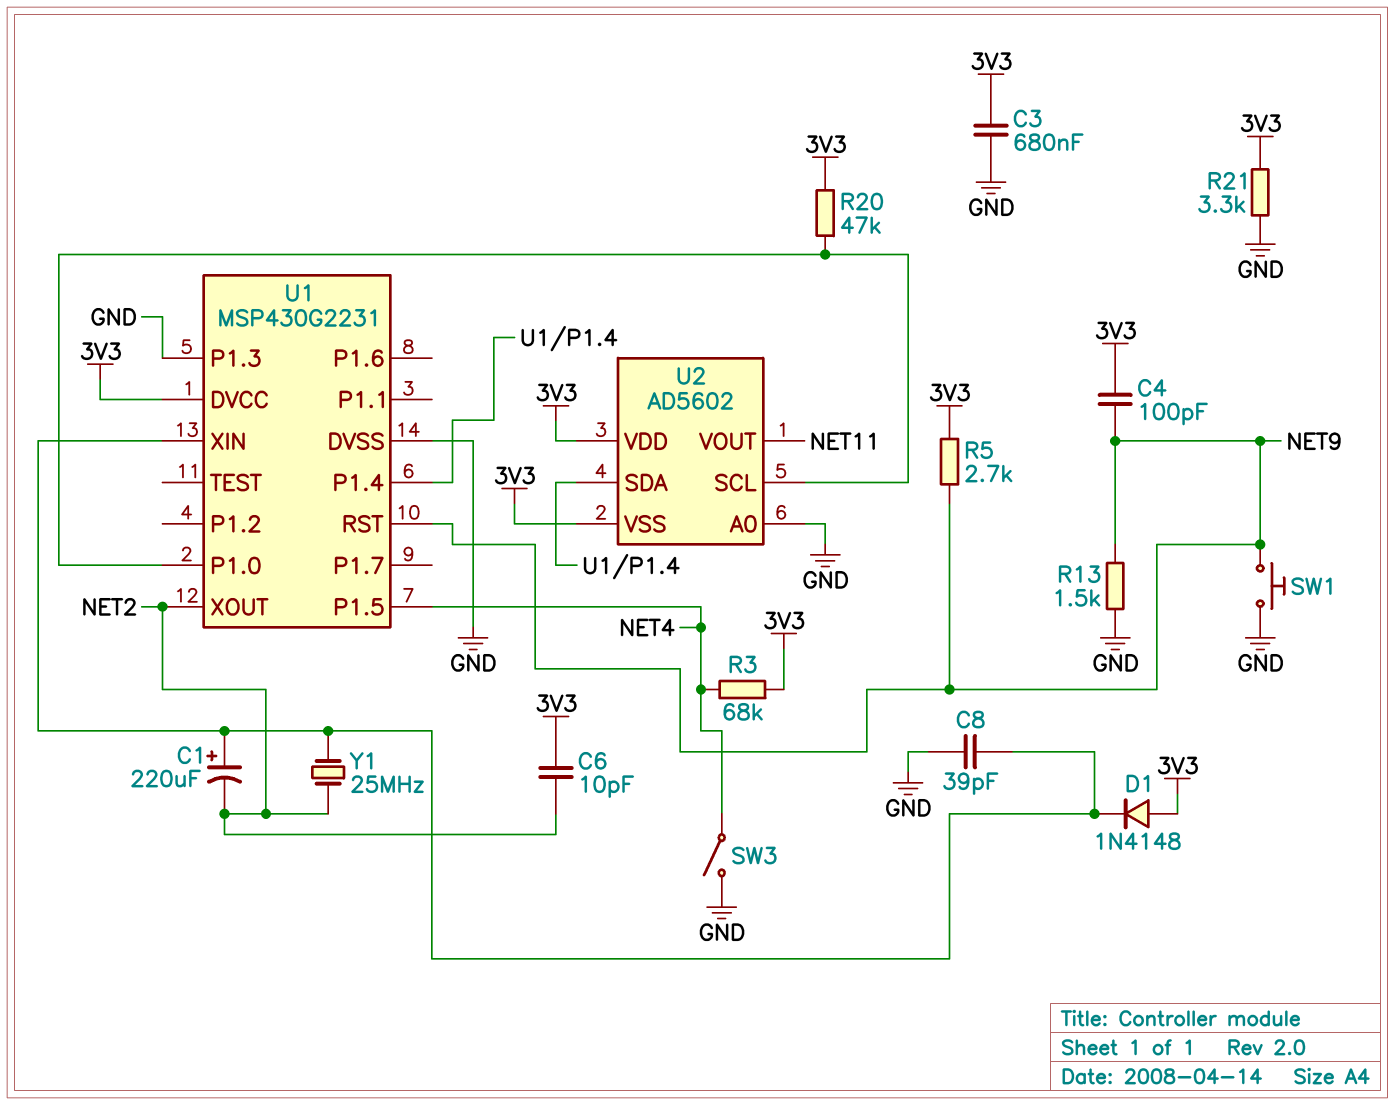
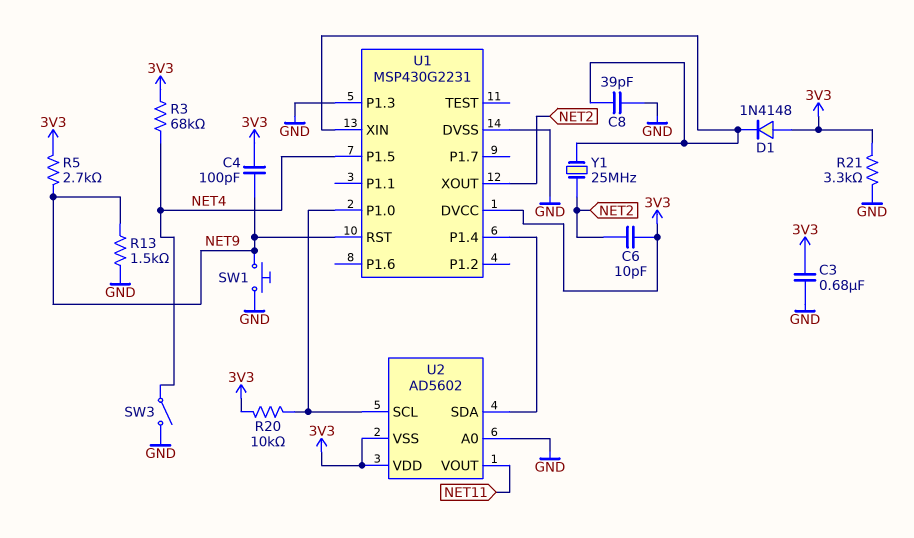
C1: 220uF (plus U1/XIN, minus NET2) -> none
R20: 47k (3V3, U1/P1.0) -> 10k (3V3, U1/P1.0)

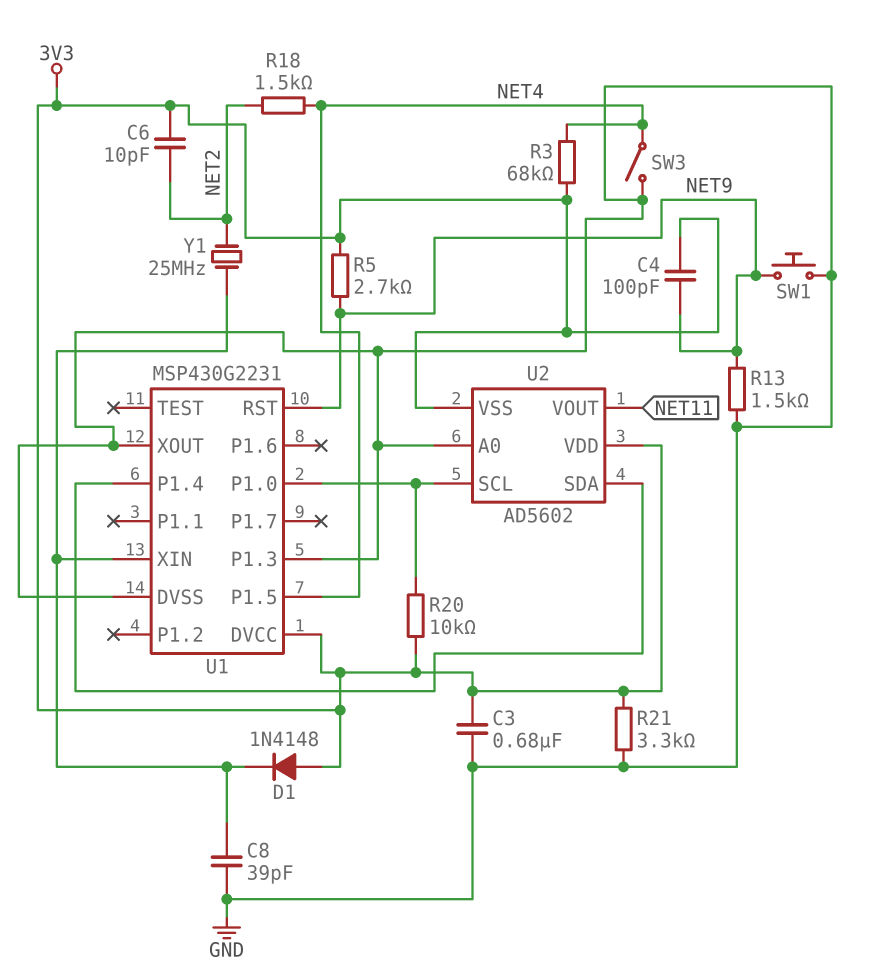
R18: none -> 1.5k (NET2, NET4)
U1 pin XOUT: NET2 -> GND

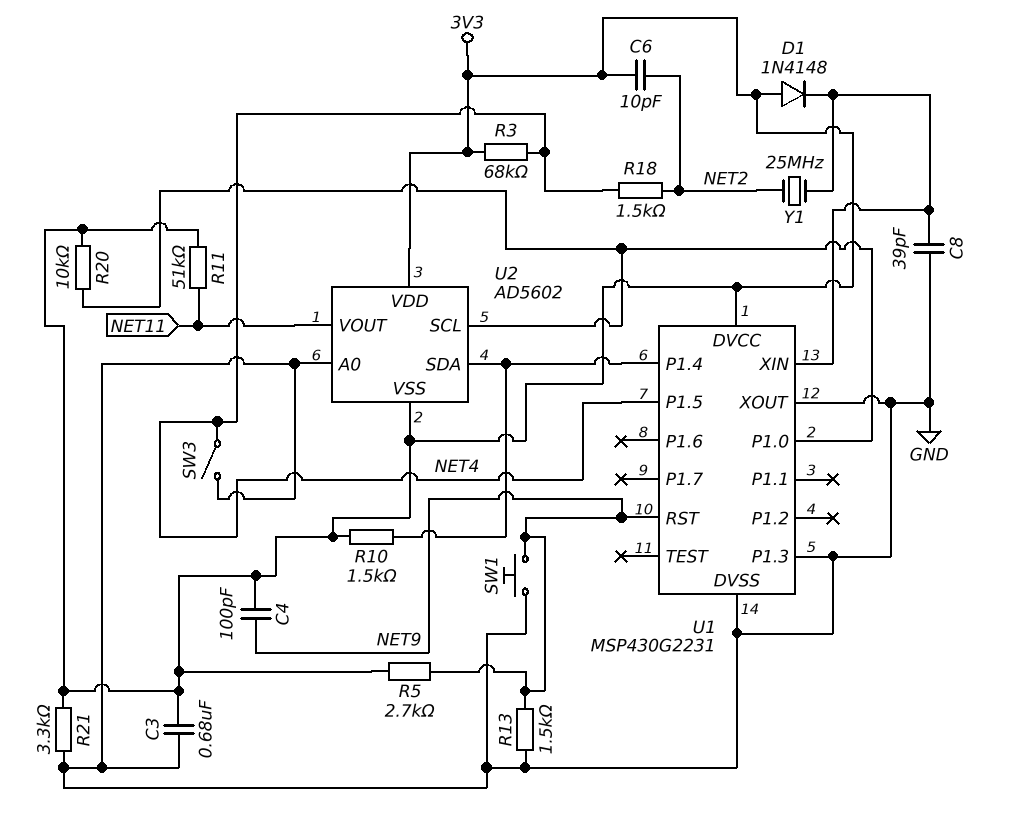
R10: none -> 1.5k (3V3, U1/P1.4)
R11: none -> 51k (3V3, NET11)

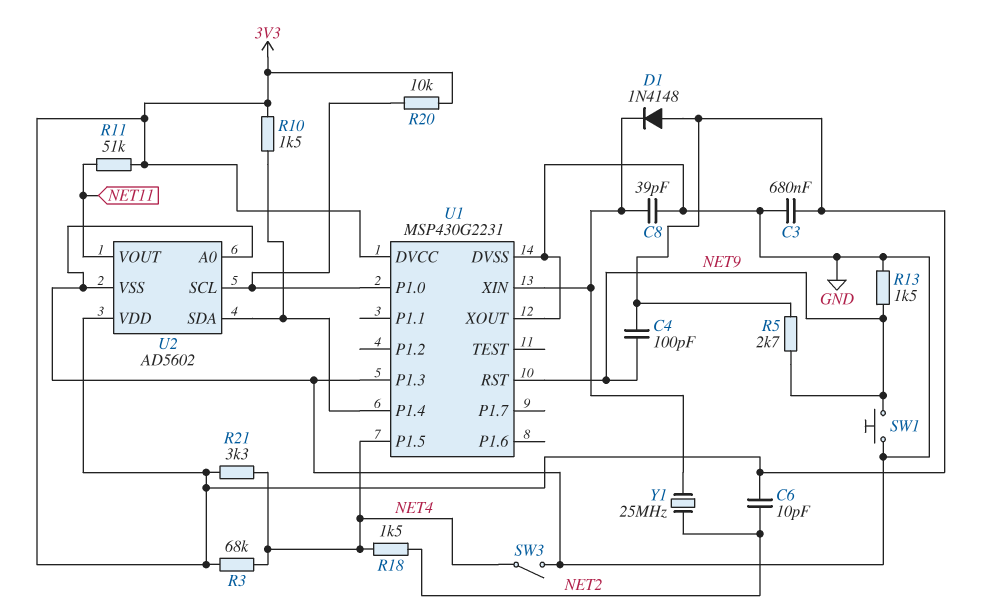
R21: 3.3k (3V3, GND) -> 3.3k (3V3, NET4)
U2 pin VSS: 3V3 -> GND

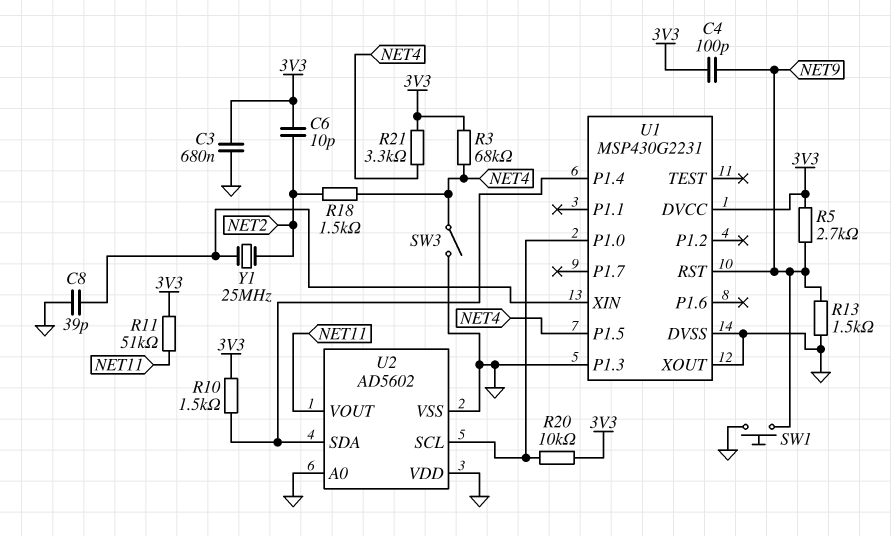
D1: diode 1N4148 (A 3V3, K U1/XIN) -> none
U2 pin VDD: 3V3 -> GND

